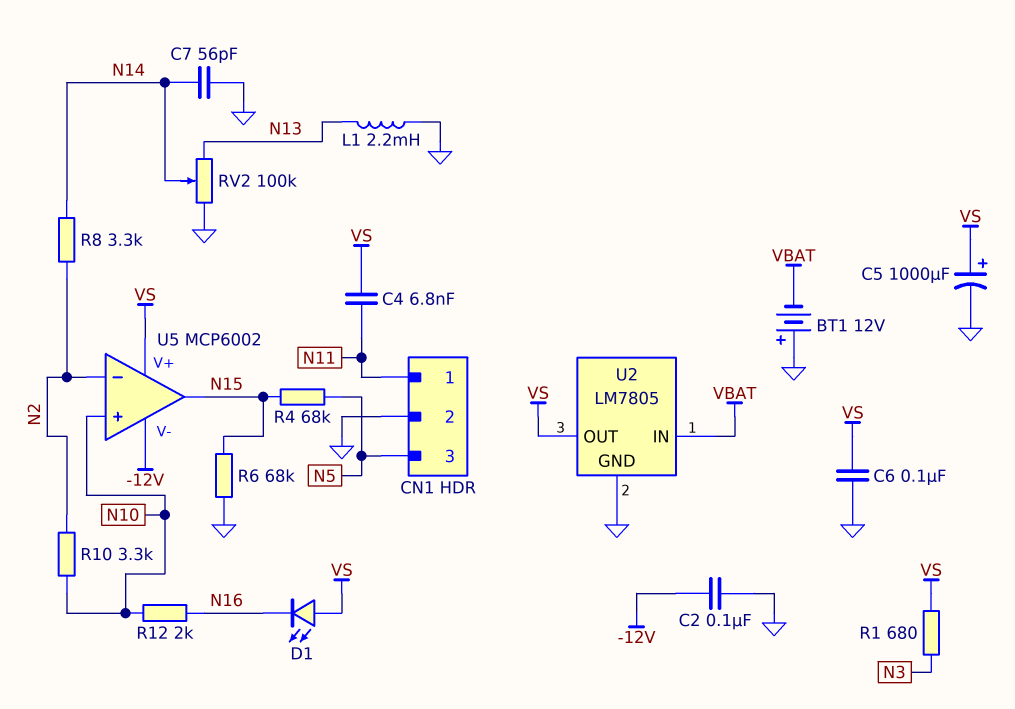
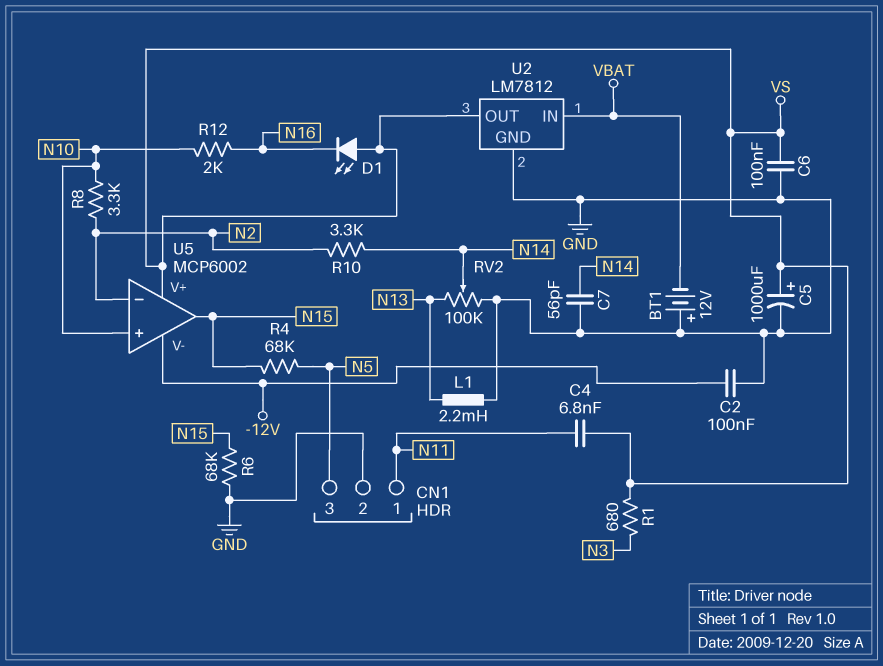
R8: 3.3k (N2, N14) -> 3.3k (N2, N10)
R10: 3.3k (N2, N10) -> 3.3k (N2, N14)
U2: LM7805 -> LM7812

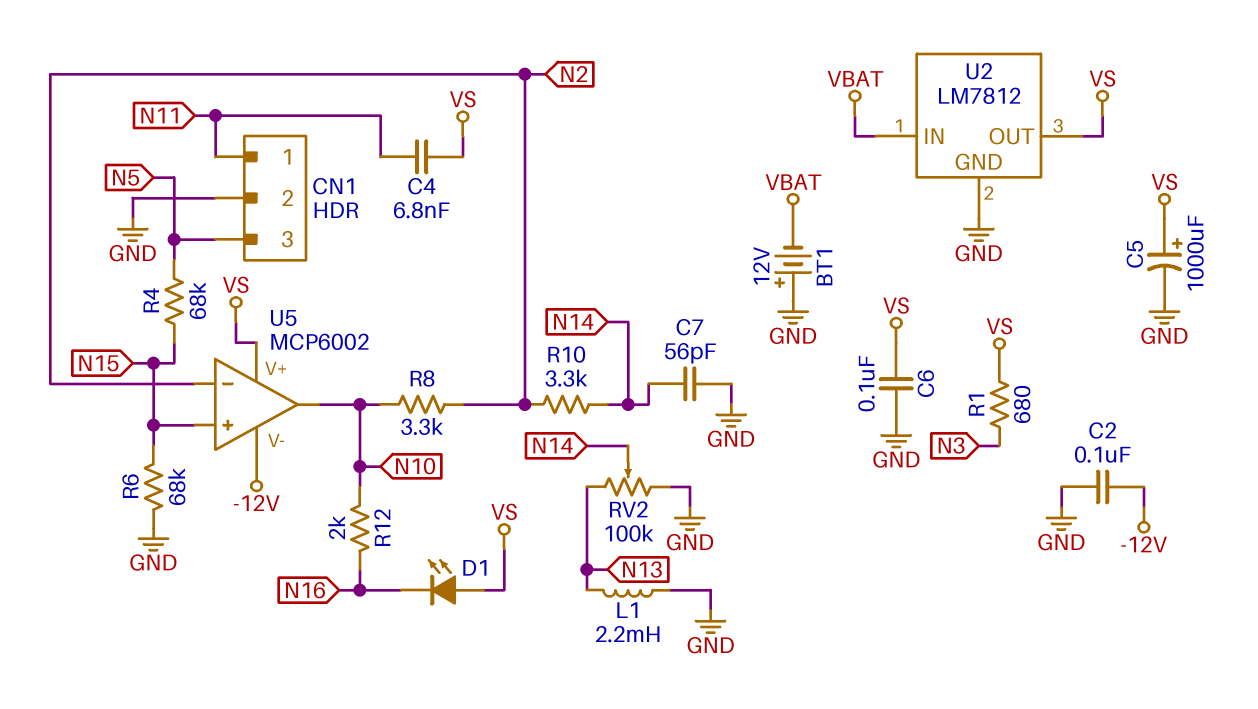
U5 pin in+: N10 -> N15
U5 pin out: N15 -> N10

